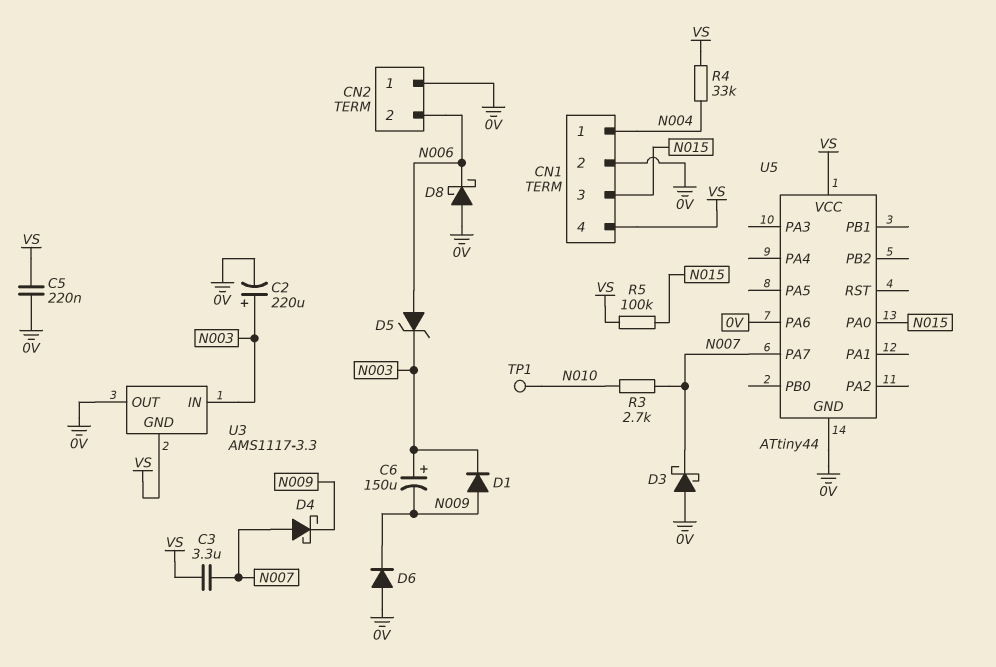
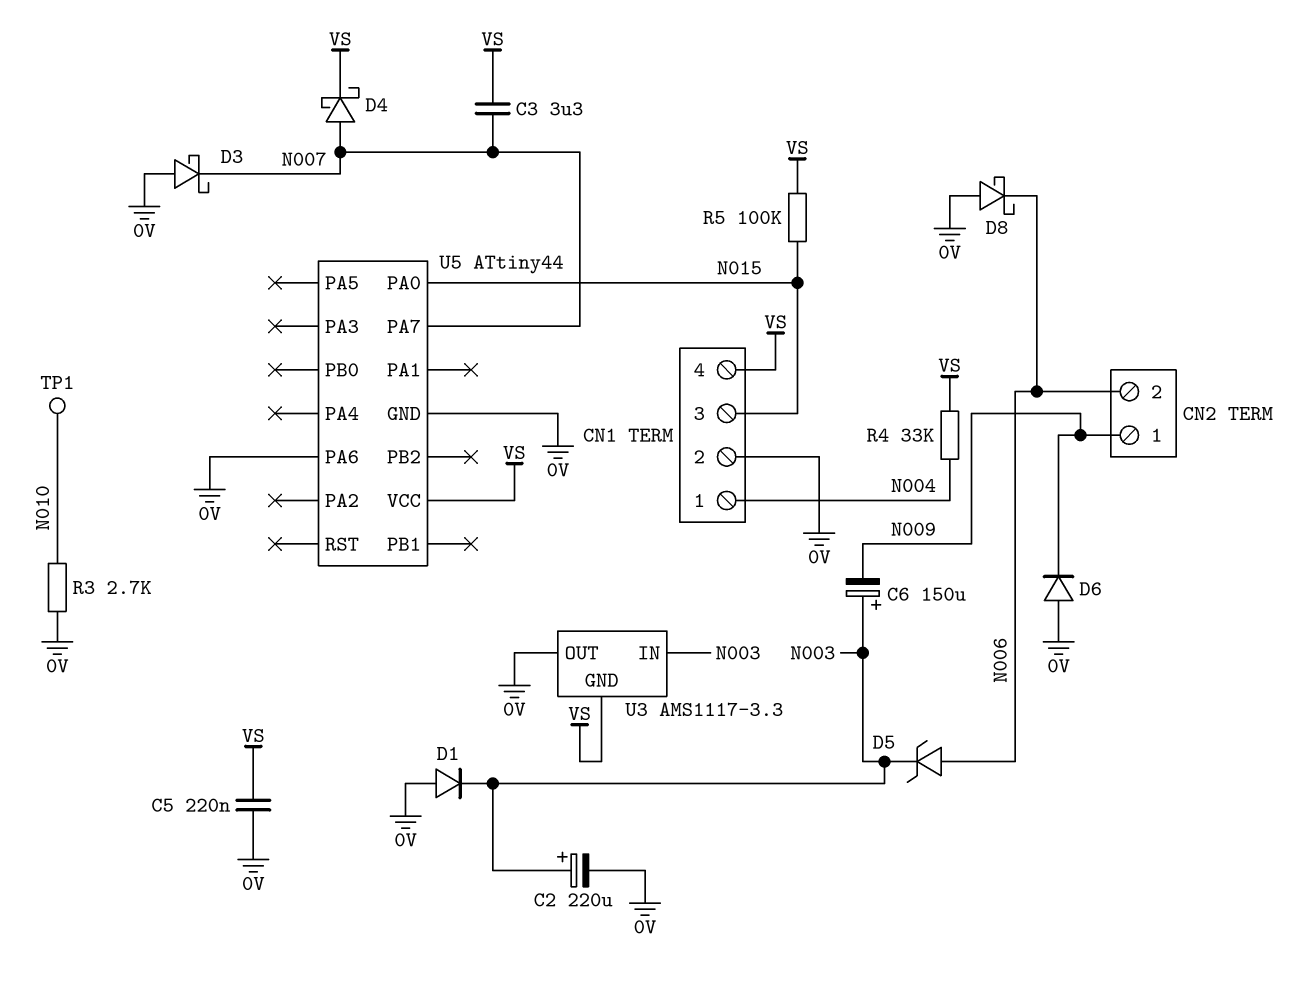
CN2 pin 1: 0V -> N009
D1: diode (A N009, K N003) -> diode (A 0V, K N003)
D4: schottky (A N007, K N009) -> schottky (A N007, K VS)
R3: 2.7k (N007, N010) -> 2.7k (0V, N010)

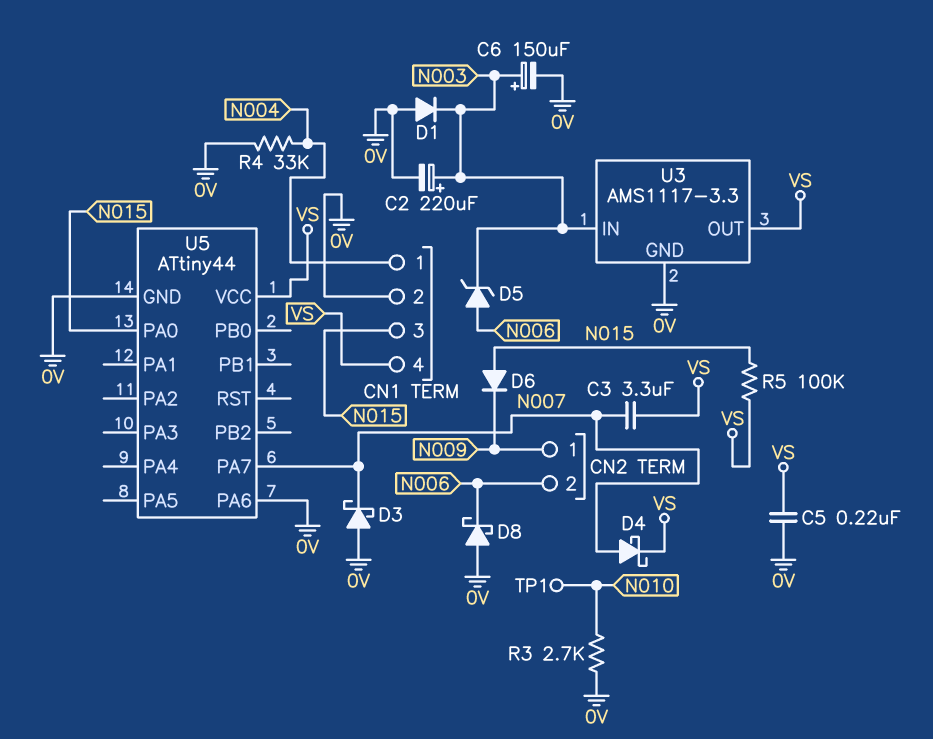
C6: 150uF (plus N003, minus N009) -> 150uF (plus N003, minus 0V)
D6: diode (A 0V, K N009) -> diode (A N015, K N009)
R4: 33k (N004, VS) -> 33k (0V, N004)
U3 pin GND: VS -> 0V
U3 pin OUT: 0V -> VS

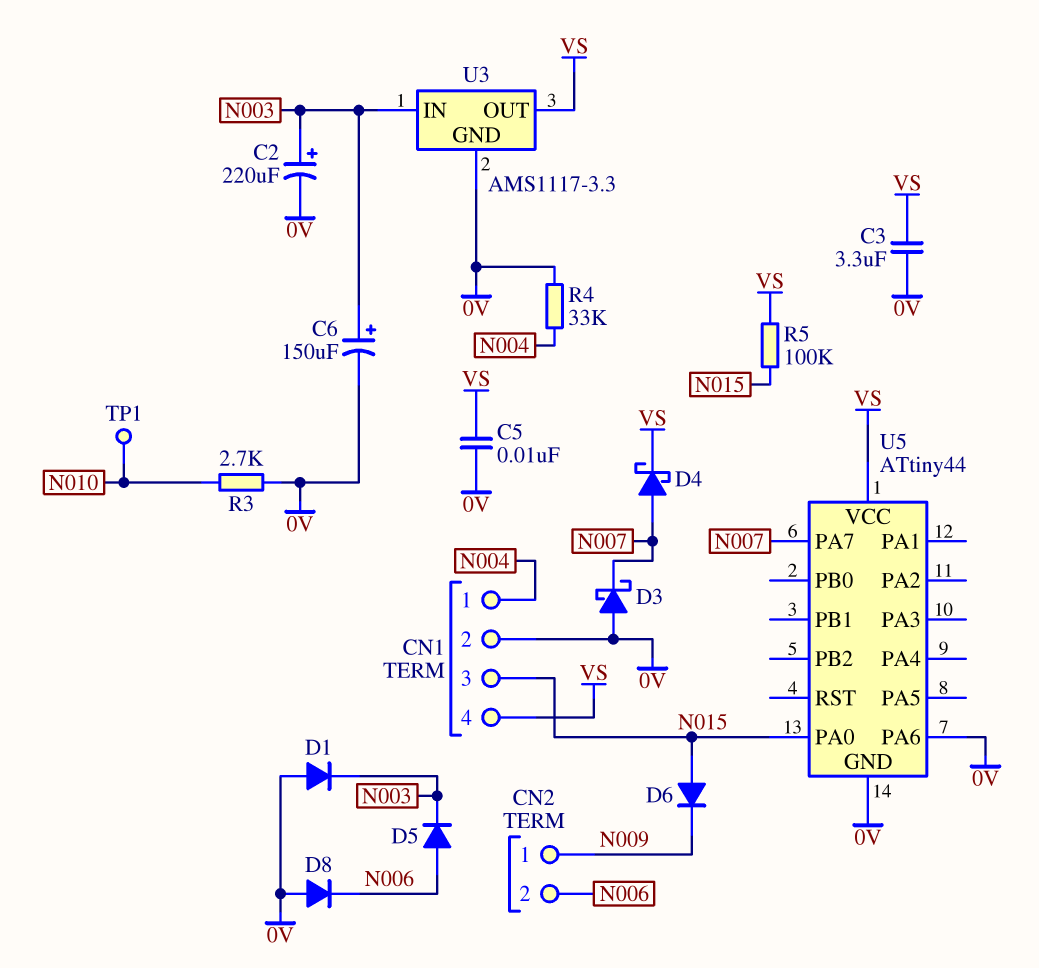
C3: 3.3uF (N007, VS) -> 3.3uF (0V, VS)
C5: 220nF (0V, VS) -> 10nF (0V, VS)
D5: zener (A N006, K N003) -> diode (A N006, K N003)
D8: schottky (A 0V, K N006) -> diode (A 0V, K N006)

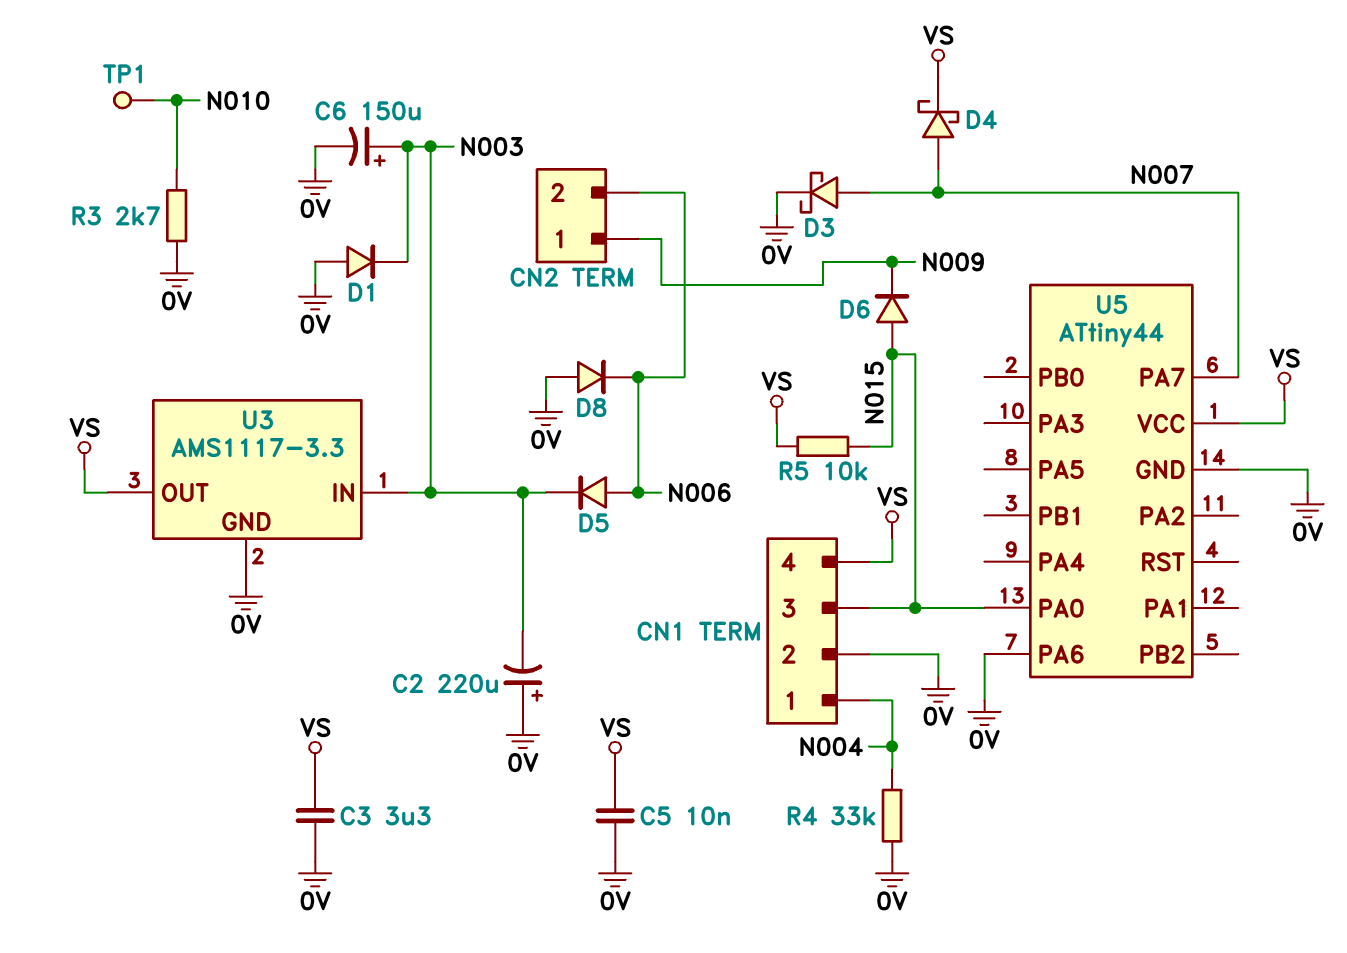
C2: 220uF (plus N003, minus 0V) -> 220uF (plus 0V, minus N003)
D3: schottky (A 0V, K N007) -> schottky (A N007, K 0V)
R5: 100k (N015, VS) -> 10k (N015, VS)

